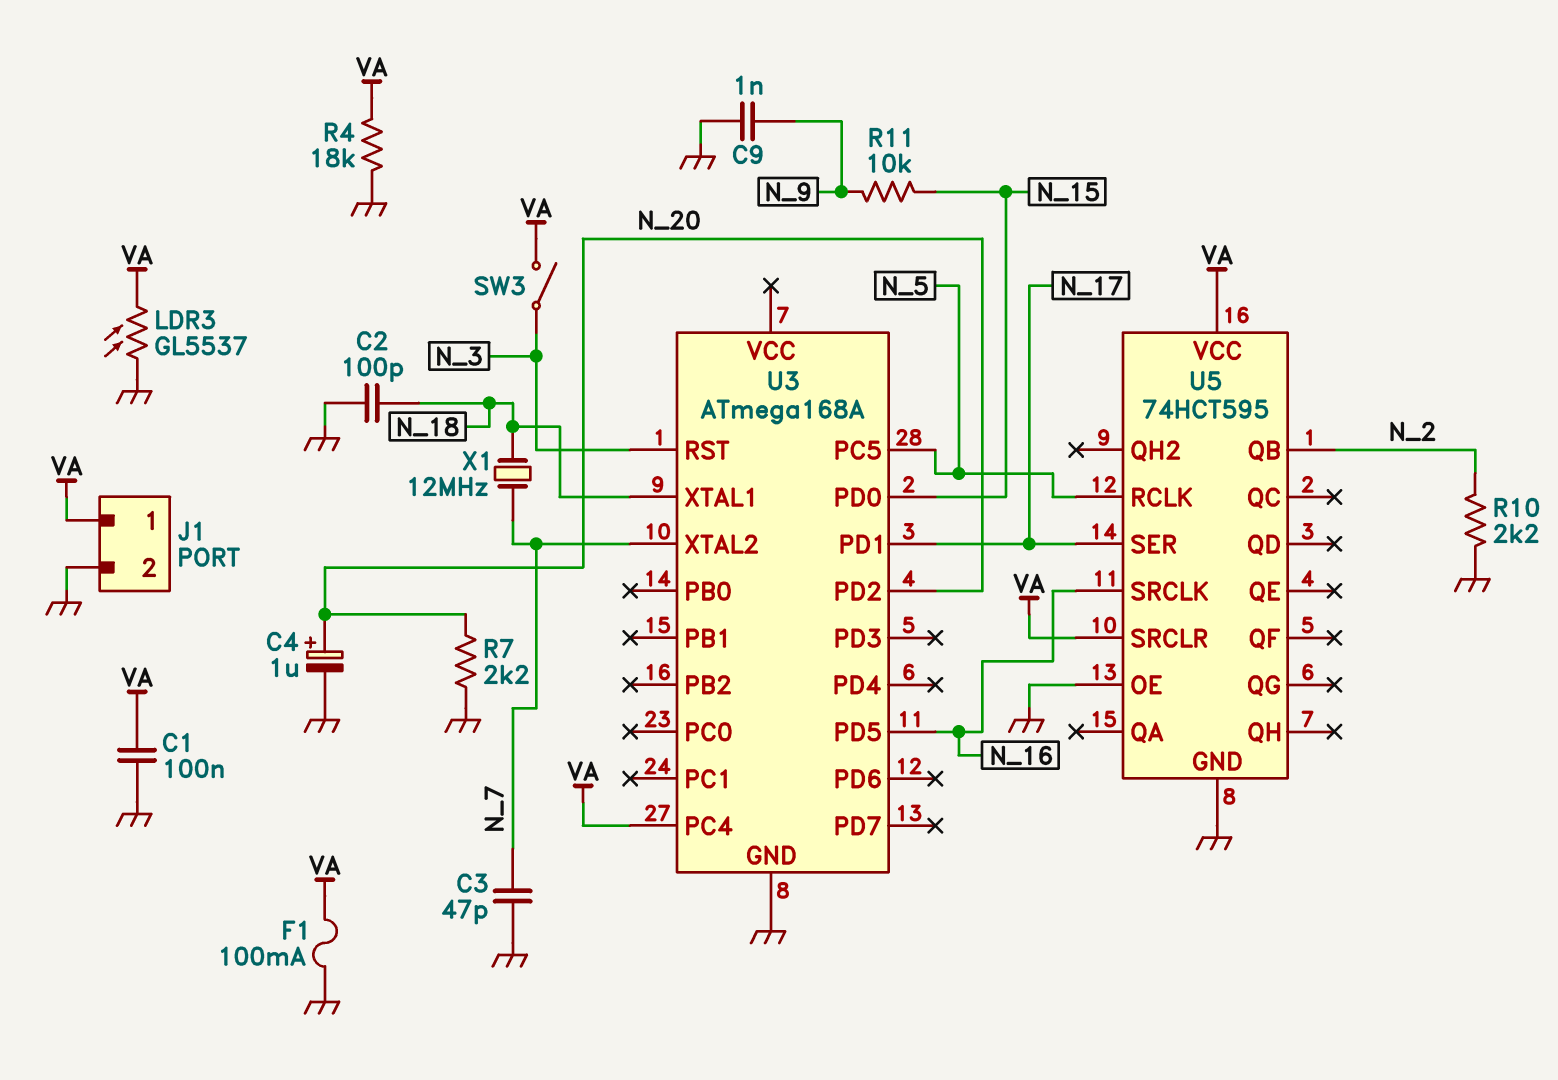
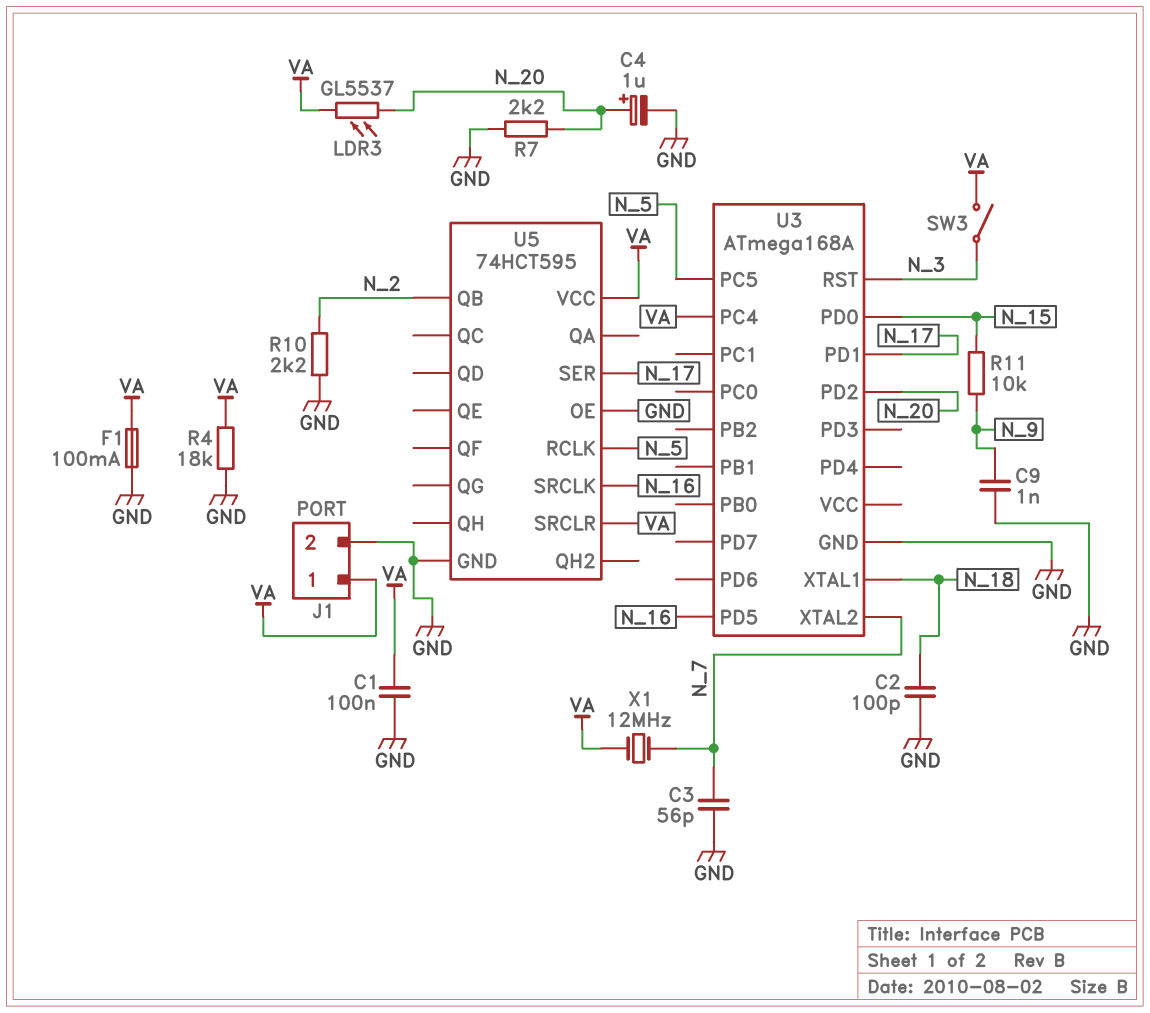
C3: 47pF (GND, N_7) -> 56pF (GND, N_7)
LDR3: GL5537 (GND, VA) -> GL5537 (N_20, VA)
X1: 12MHz (N_7, N_18) -> 12MHz (N_7, VA)

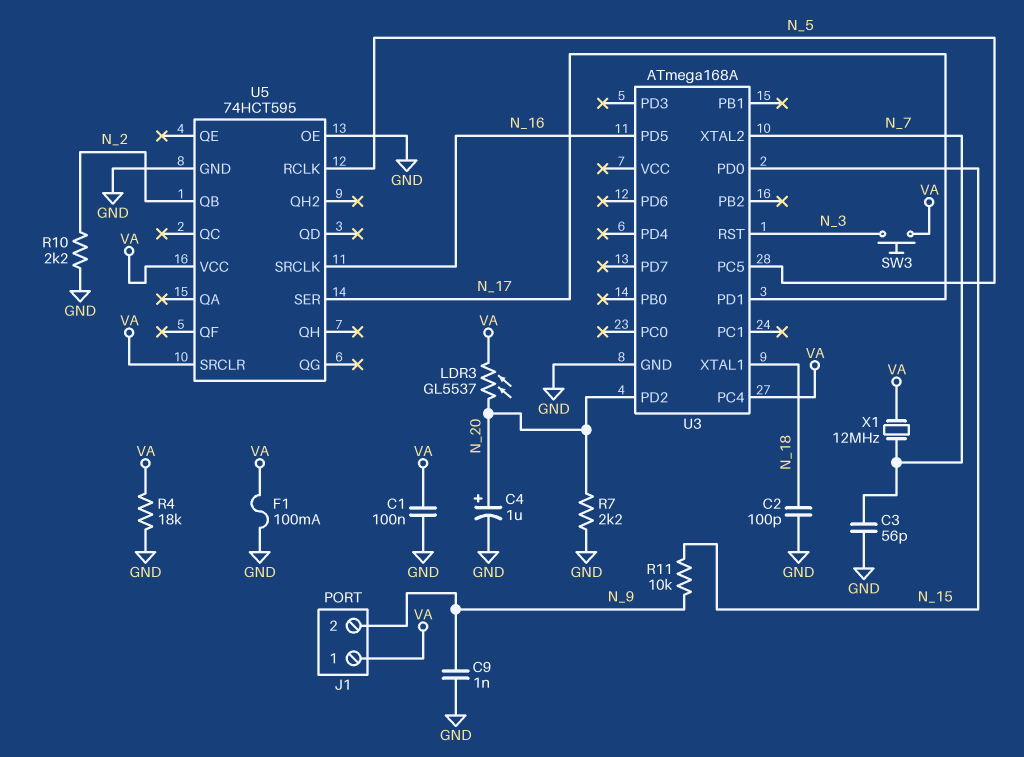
J1 pin 2: GND -> N_9
SW3: switch (N_3, VA) -> button (N_3, VA)

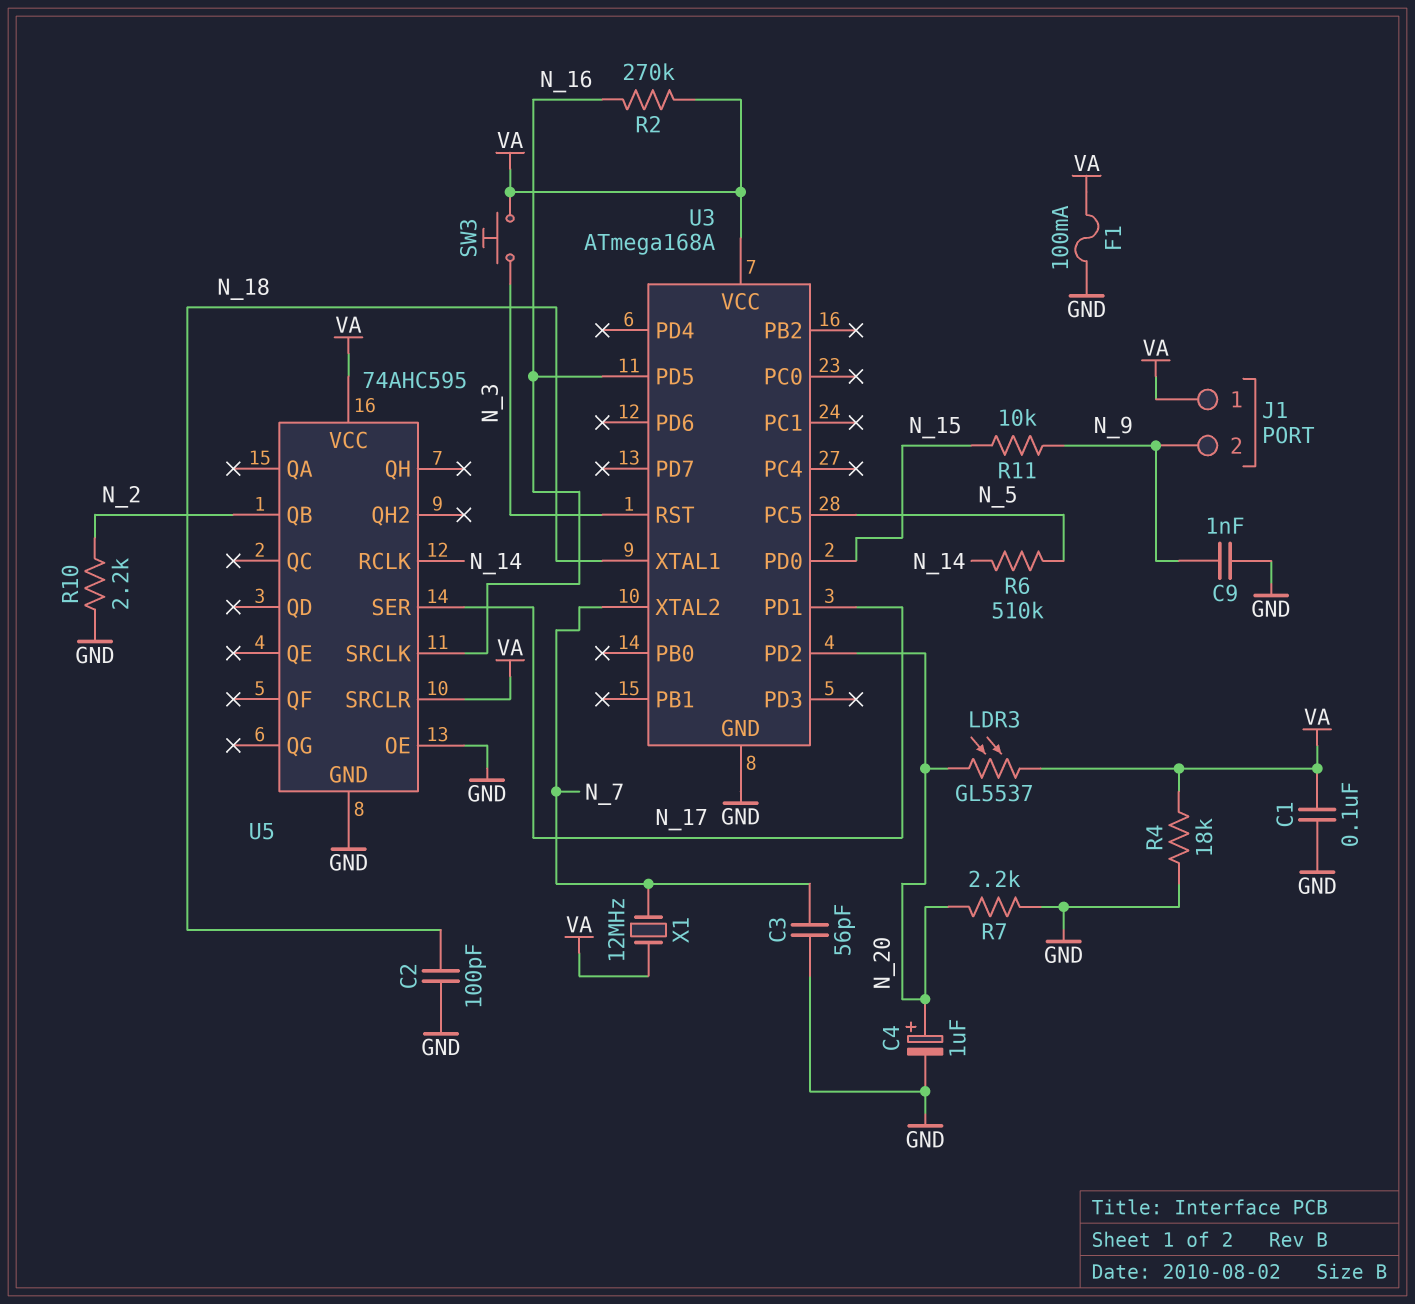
R2: none -> 270k (N_16, VA)
R6: none -> 510k (N_5, N_14)
U3 pin PC4: VA -> none
U3 pin VCC: none -> VA
U5: 74HCT595 -> 74AHC595
U5 pin RCLK: N_5 -> N_14

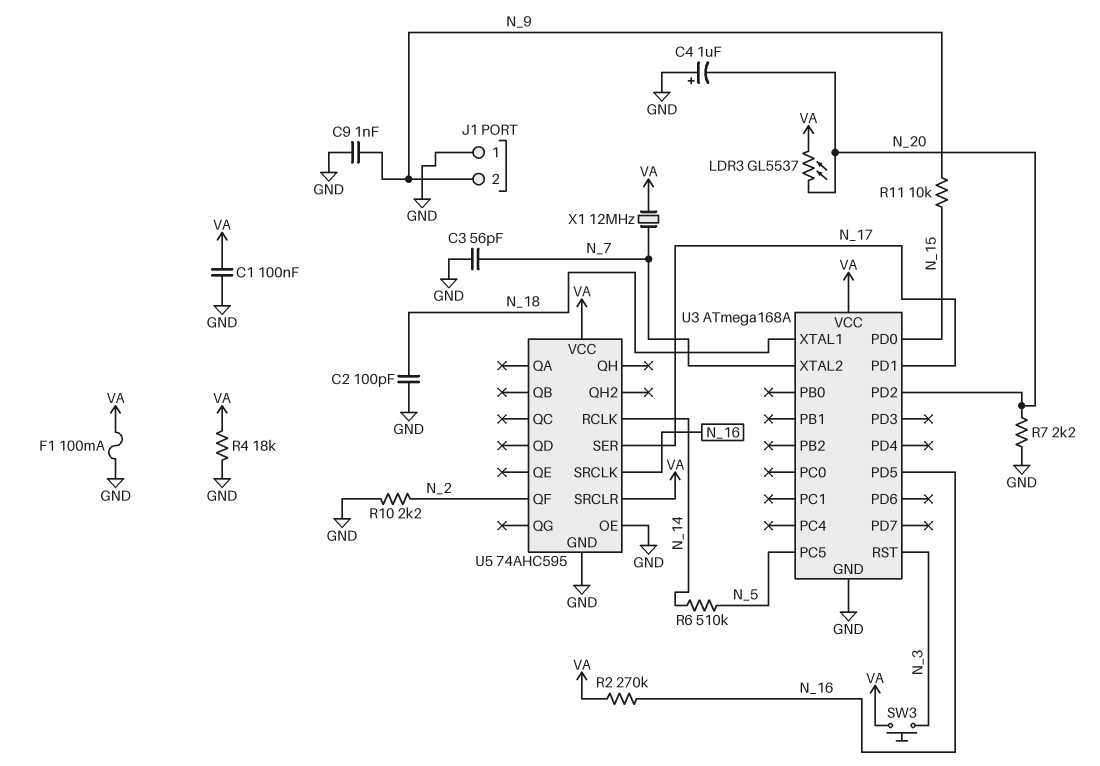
C4: 1uF (plus N_20, minus GND) -> 1uF (plus GND, minus N_20)
J1 pin 1: VA -> GND
U5 pin QB: N_2 -> none
U5 pin QF: none -> N_2

